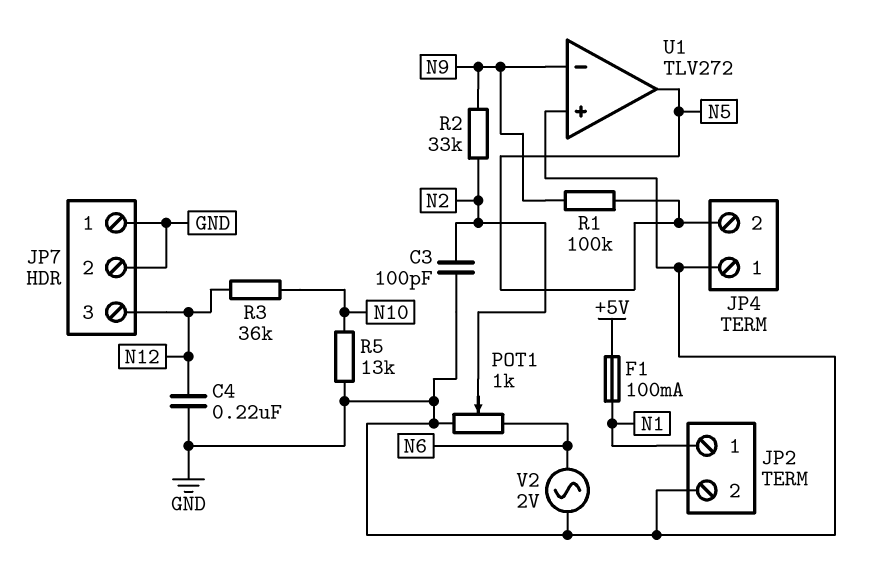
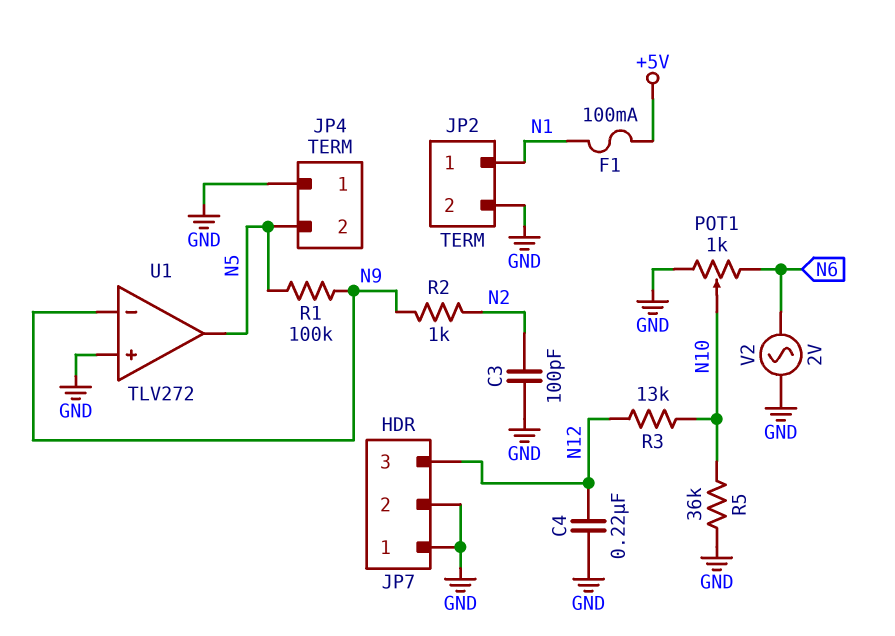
POT1: 1k (GND, N6, wiper N2) -> 1k (GND, N6, wiper N10)
R2: 33k (N2, N9) -> 1k (N2, N9)
R3: 36k (N10, N12) -> 13k (N10, N12)
R5: 13k (GND, N10) -> 36k (GND, N10)

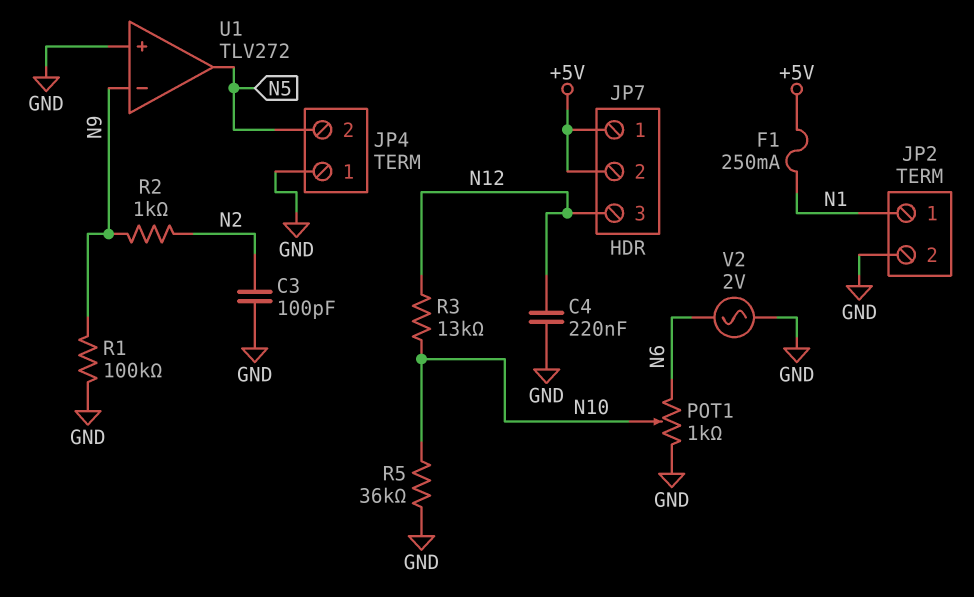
F1: 100mA (+5V, N1) -> 250mA (+5V, N1)
JP7 pin 1: GND -> +5V
JP7 pin 2: GND -> +5V
R1: 100k (N5, N9) -> 100k (GND, N9)

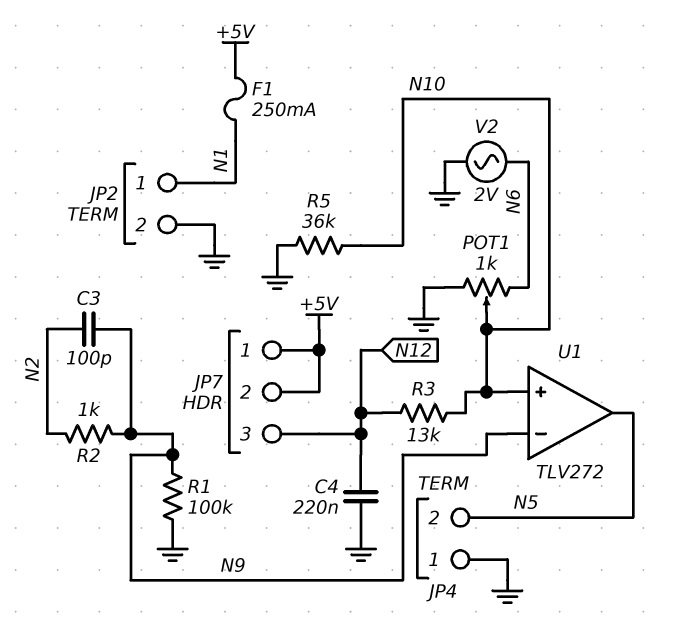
C3: 100pF (GND, N2) -> 100pF (N2, N9)
U1 pin in+: GND -> N10

